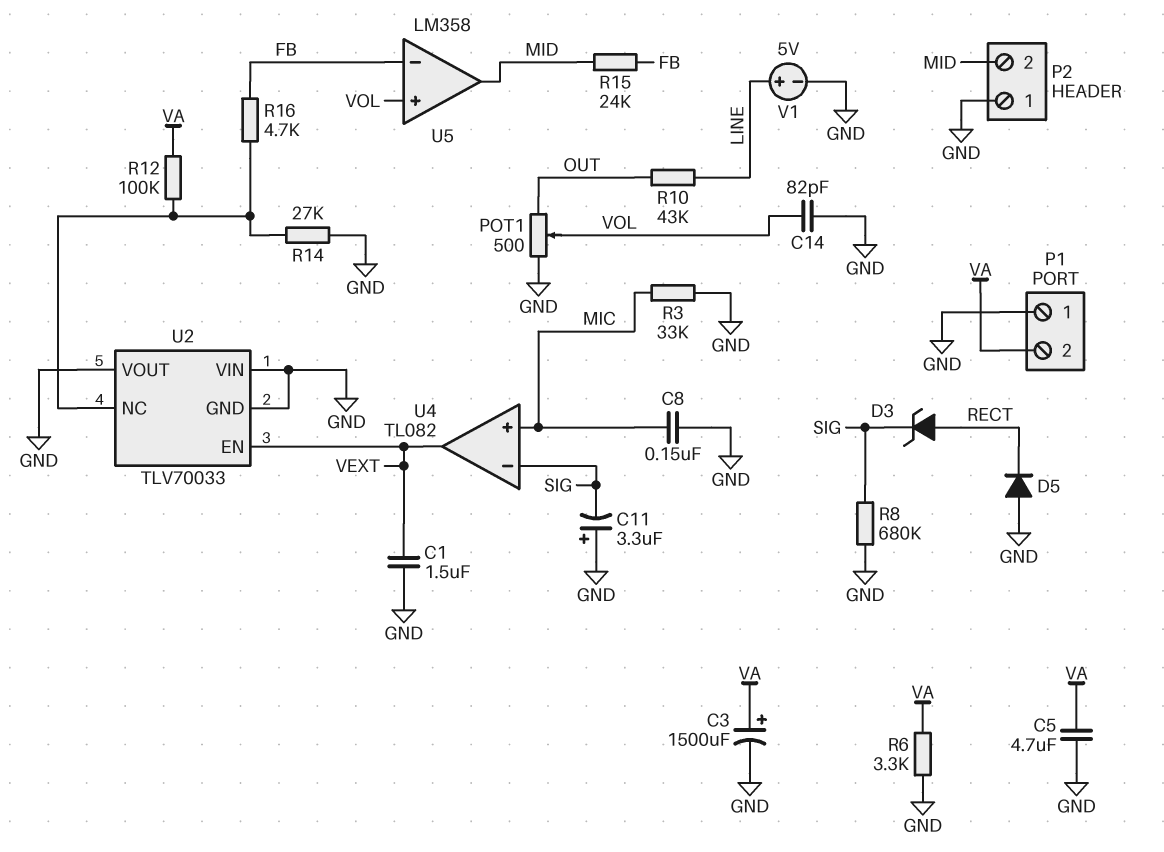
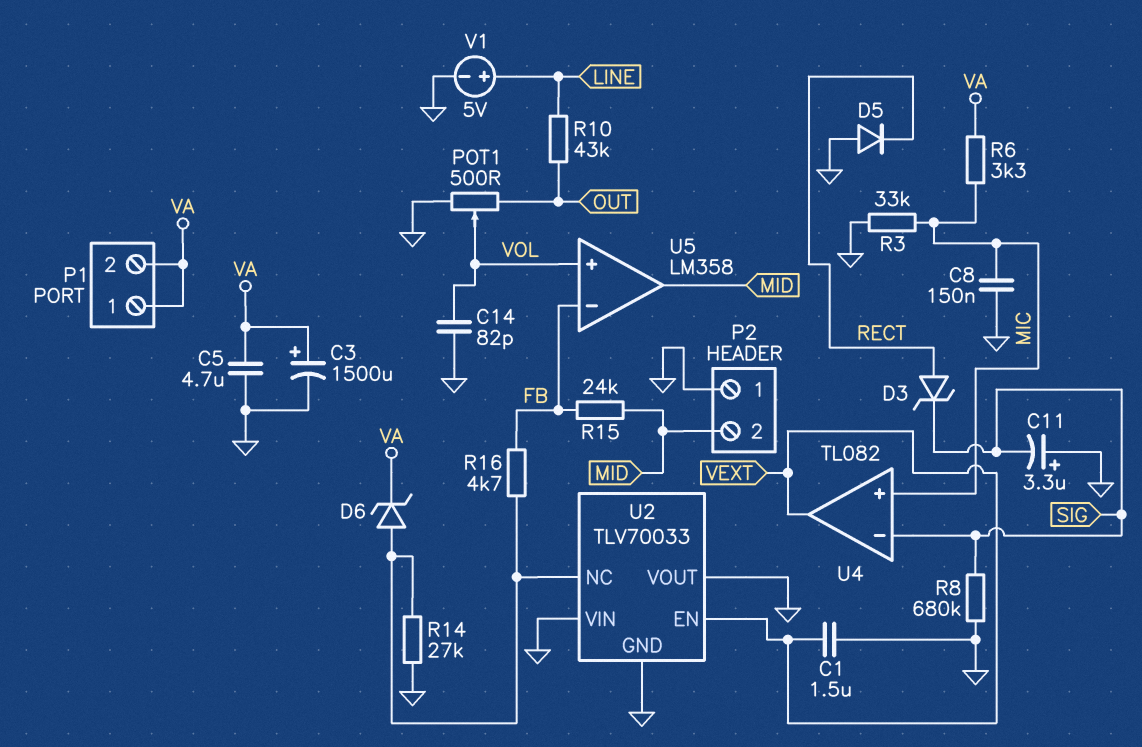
D6: none -> zener (A U2/NC, K VA)
P1 pin 1: GND -> VA
R6: 3.3k (GND, VA) -> 3.3k (MIC, VA)
R12: 100k (U2/NC, VA) -> none

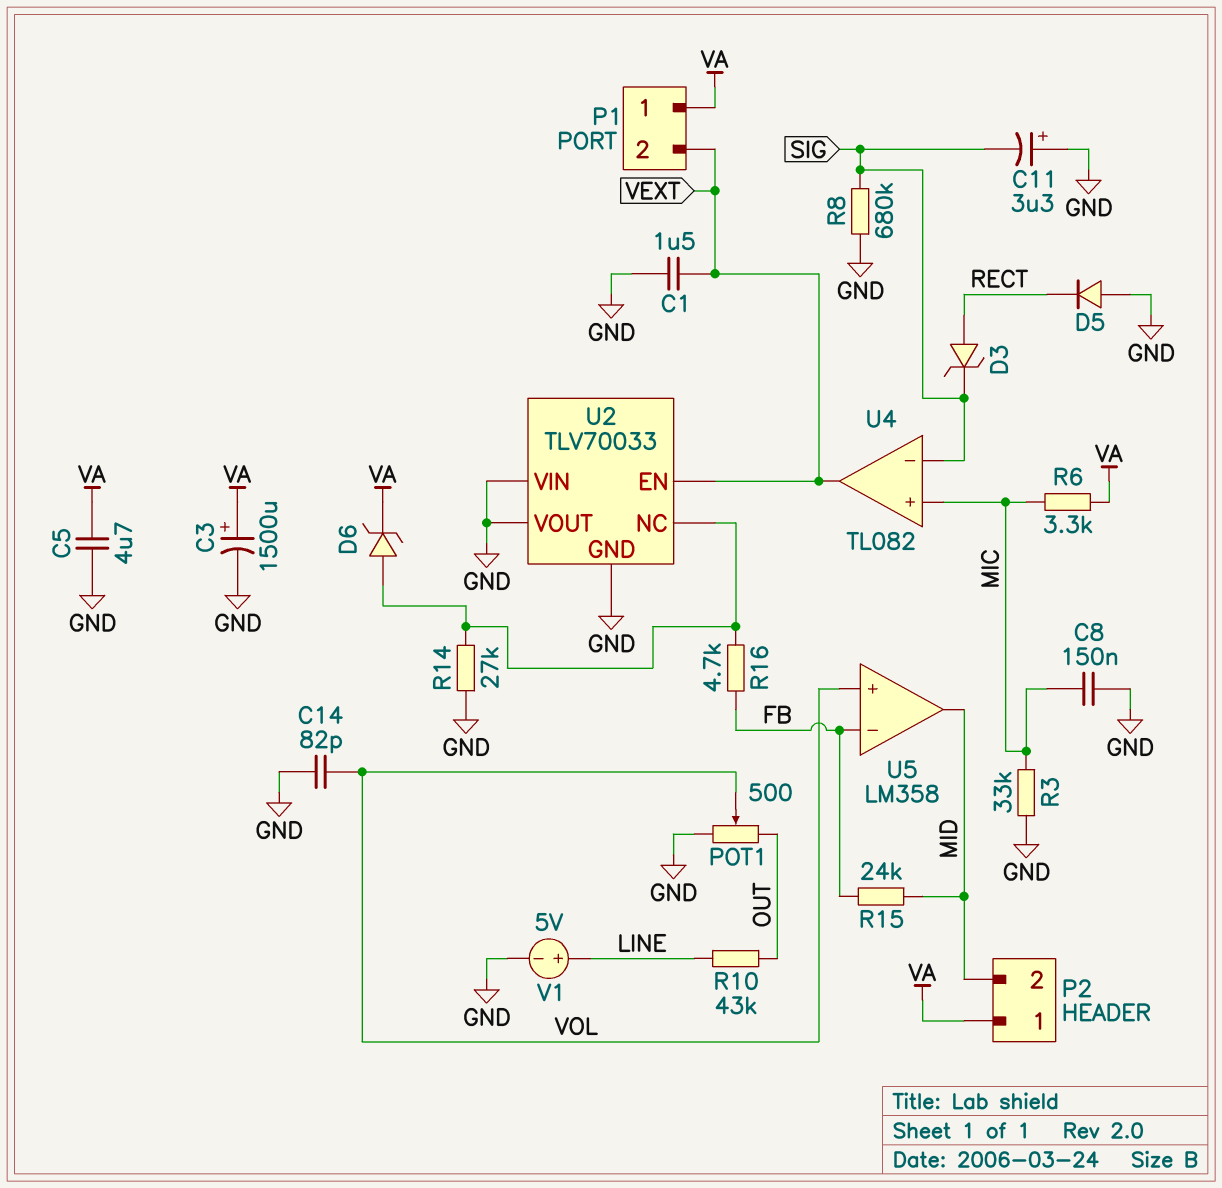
P1 pin 2: VA -> VEXT
P2 pin 1: GND -> VA

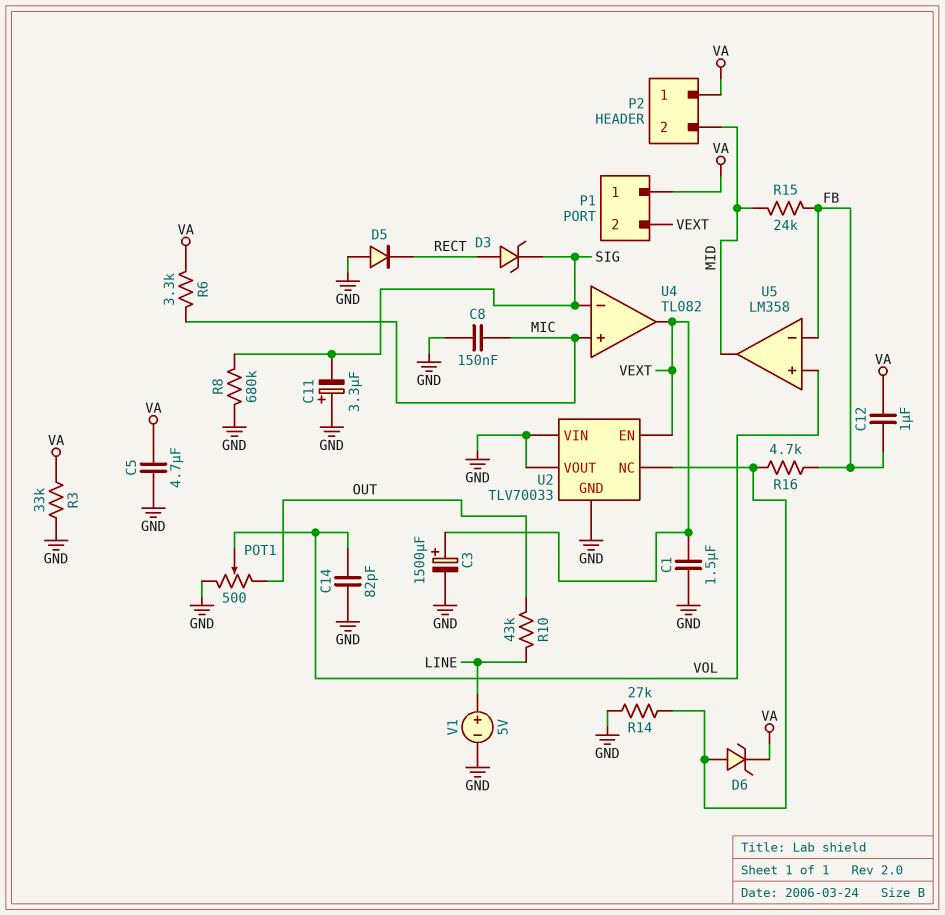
C3: 1500uF (plus VA, minus GND) -> 1500uF (plus VEXT, minus GND)
C12: none -> 1uF (FB, VA)
R3: 33k (GND, MIC) -> 33k (GND, VA)

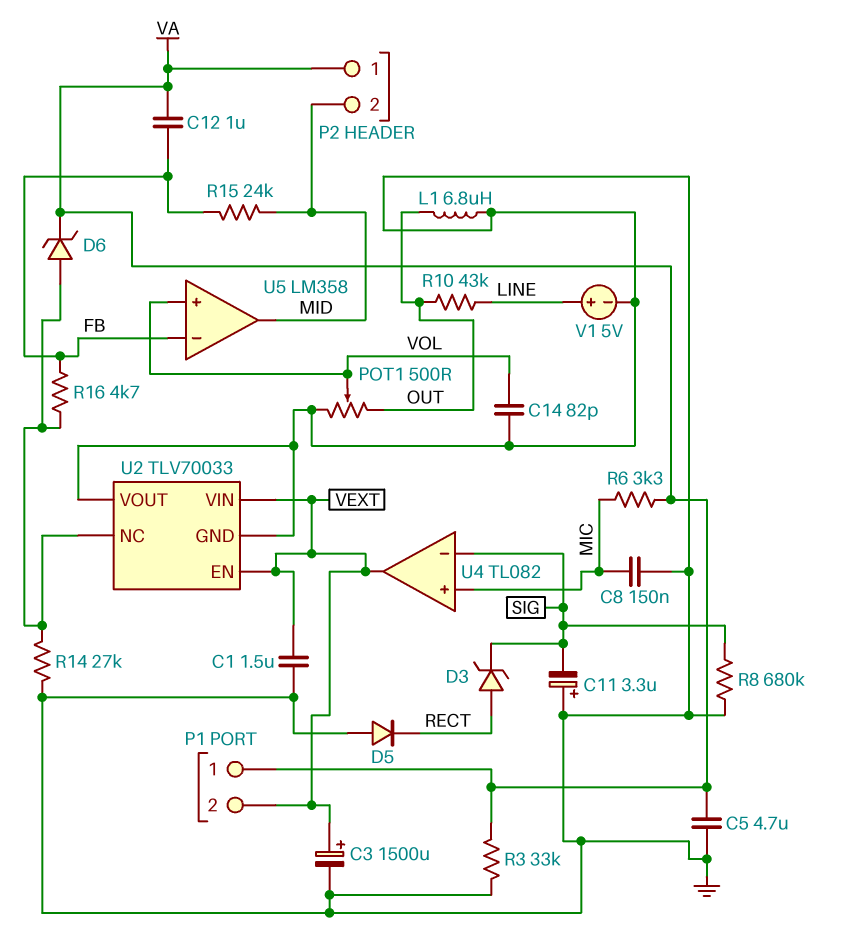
L1: none -> 6.8uH (GND, OUT)
U2 pin VIN: GND -> VEXT

